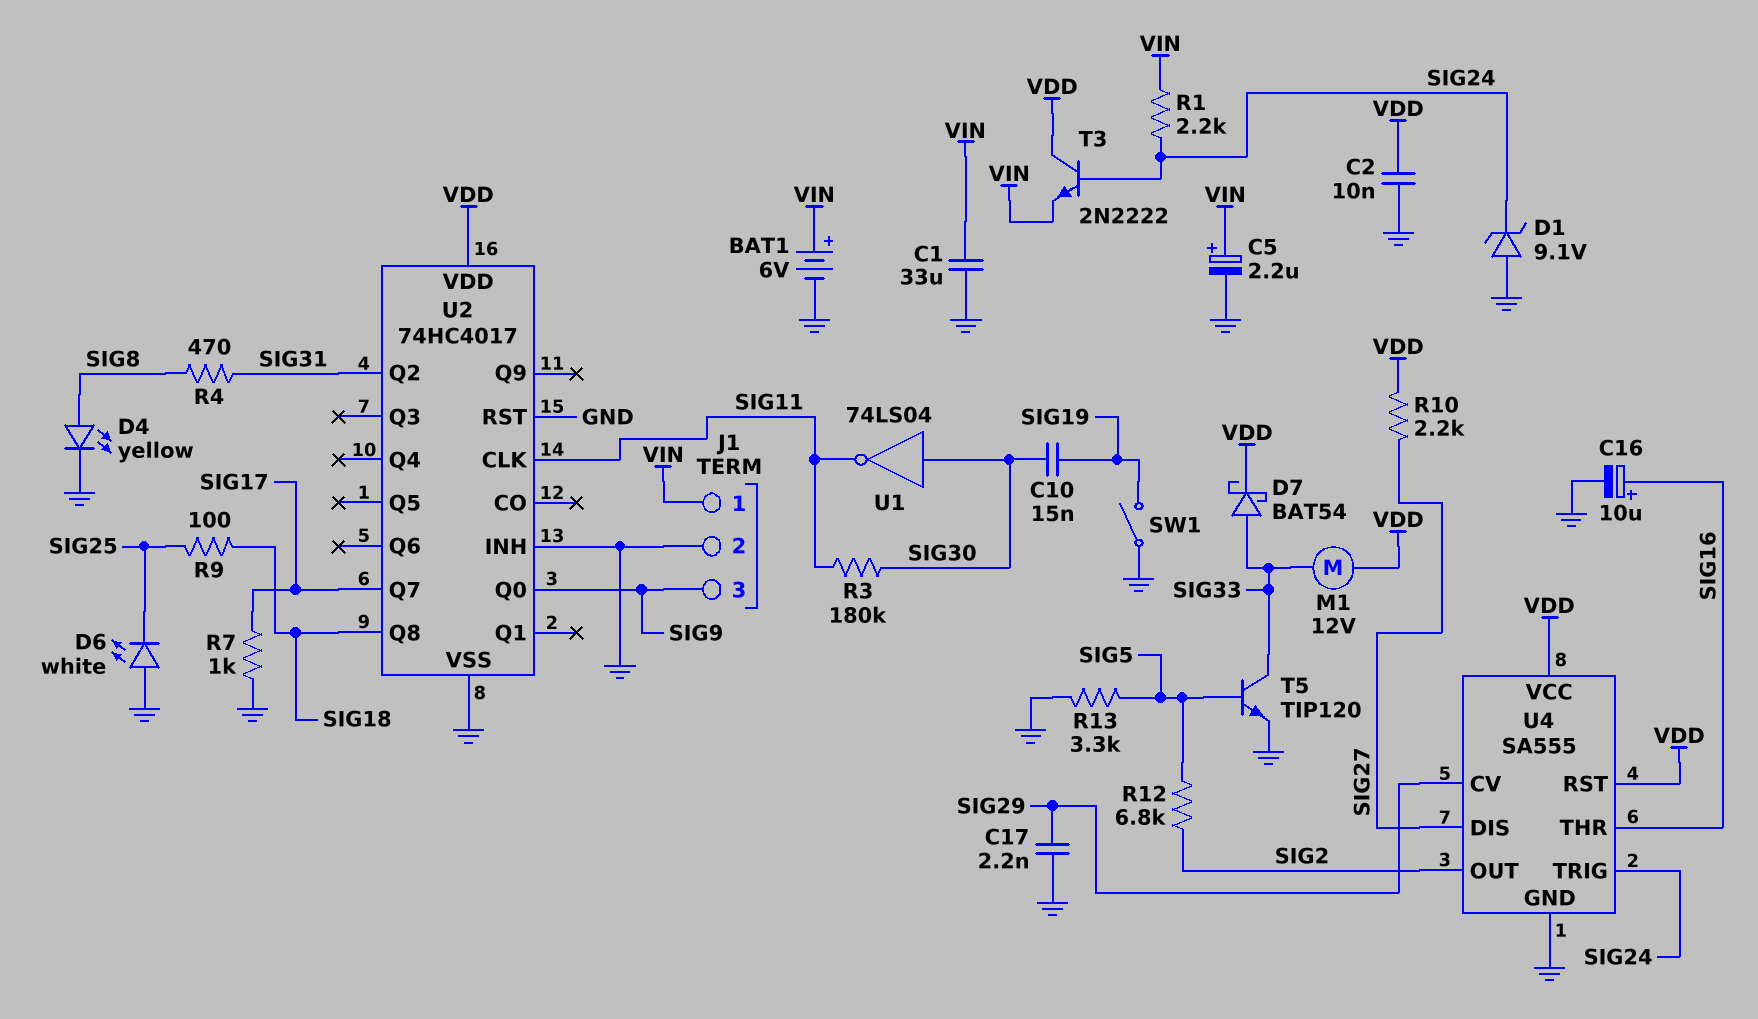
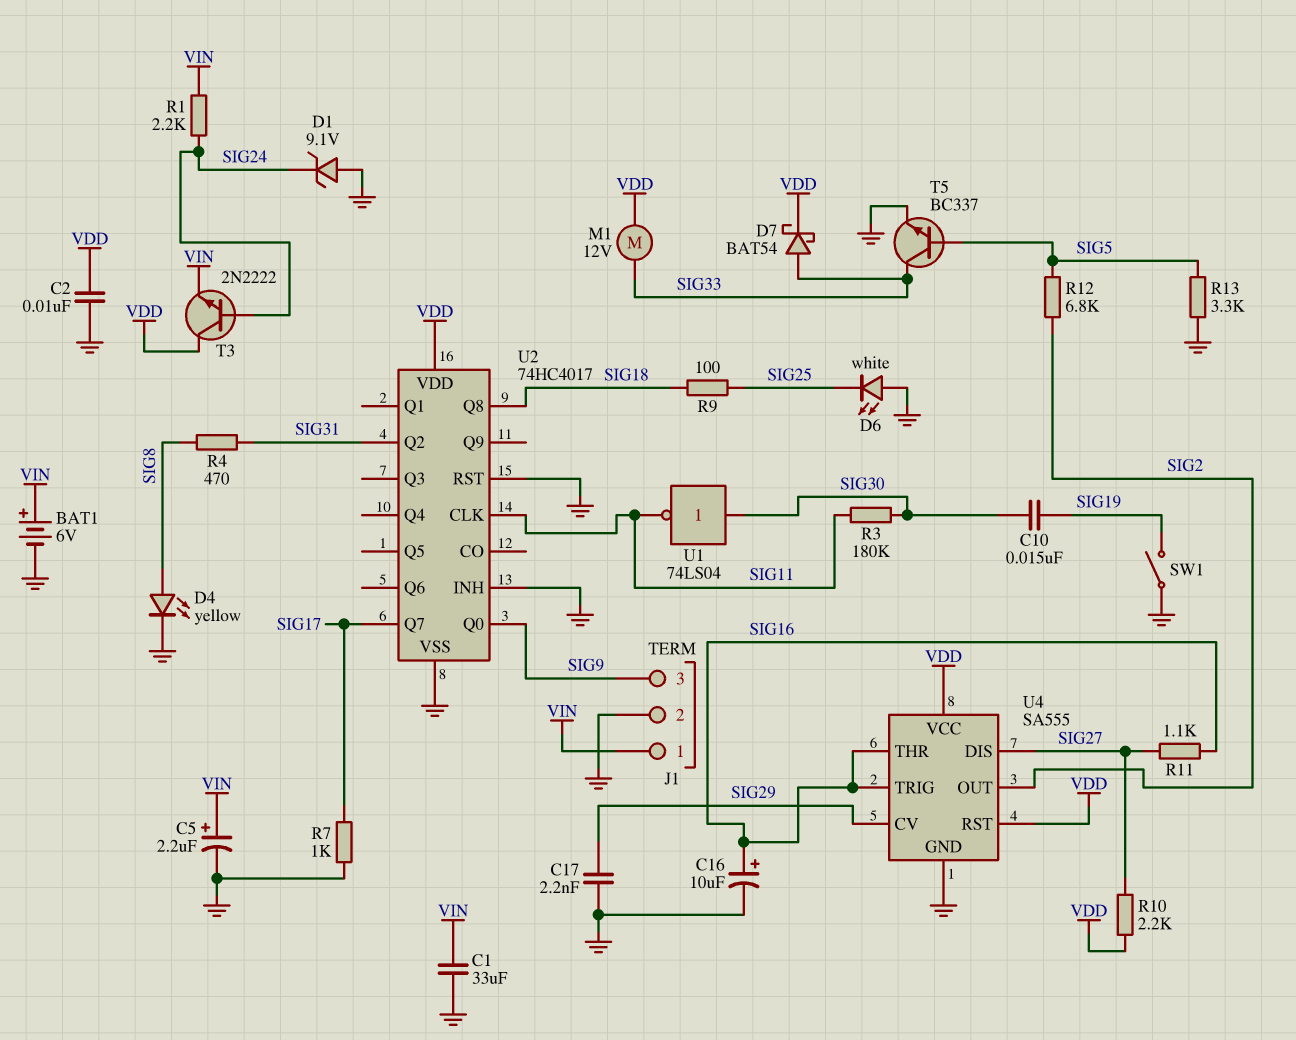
R11: none -> 1.1k (SIG16, SIG27)
T5: NPN TIP120 (B SIG5, C SIG33, E GND) -> NPN BC337 (B SIG5, C SIG33, E GND)
U4 pin TRIG: SIG24 -> SIG16

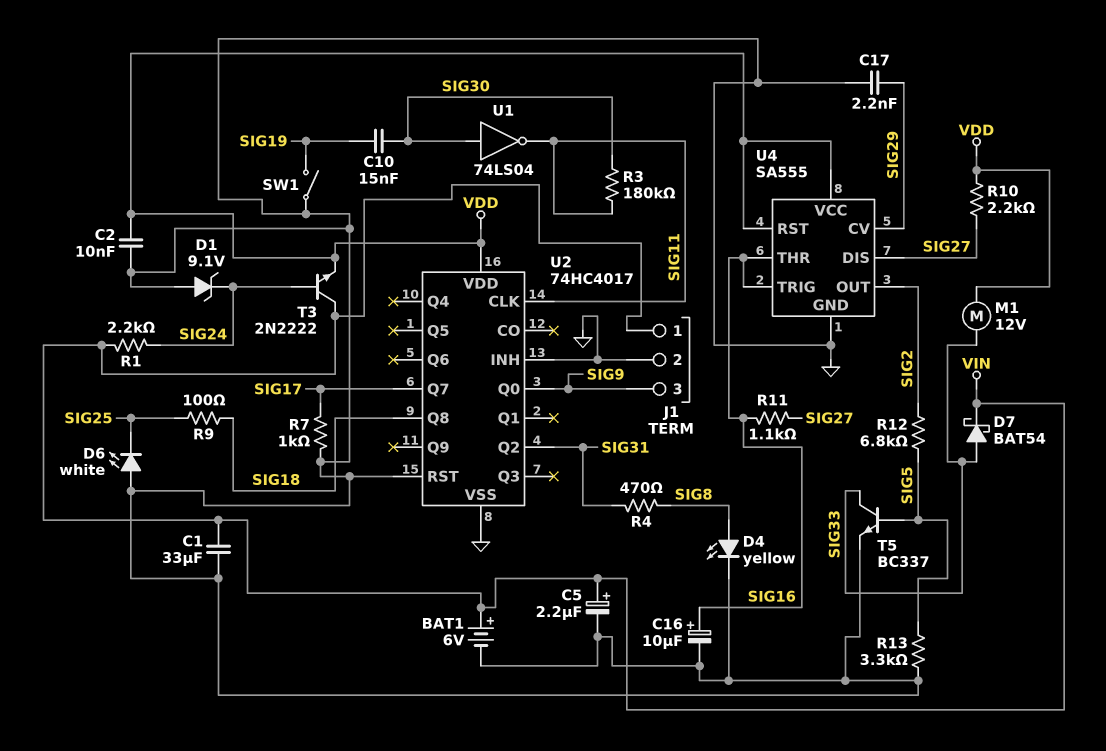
D7: schottky BAT54 (A SIG33, K VDD) -> schottky BAT54 (A SIG33, K VIN)
T3: NPN 2N2222 (B SIG24, C VDD, E VIN) -> NPN 2N2222 (B SIG24, C VIN, E VDD)

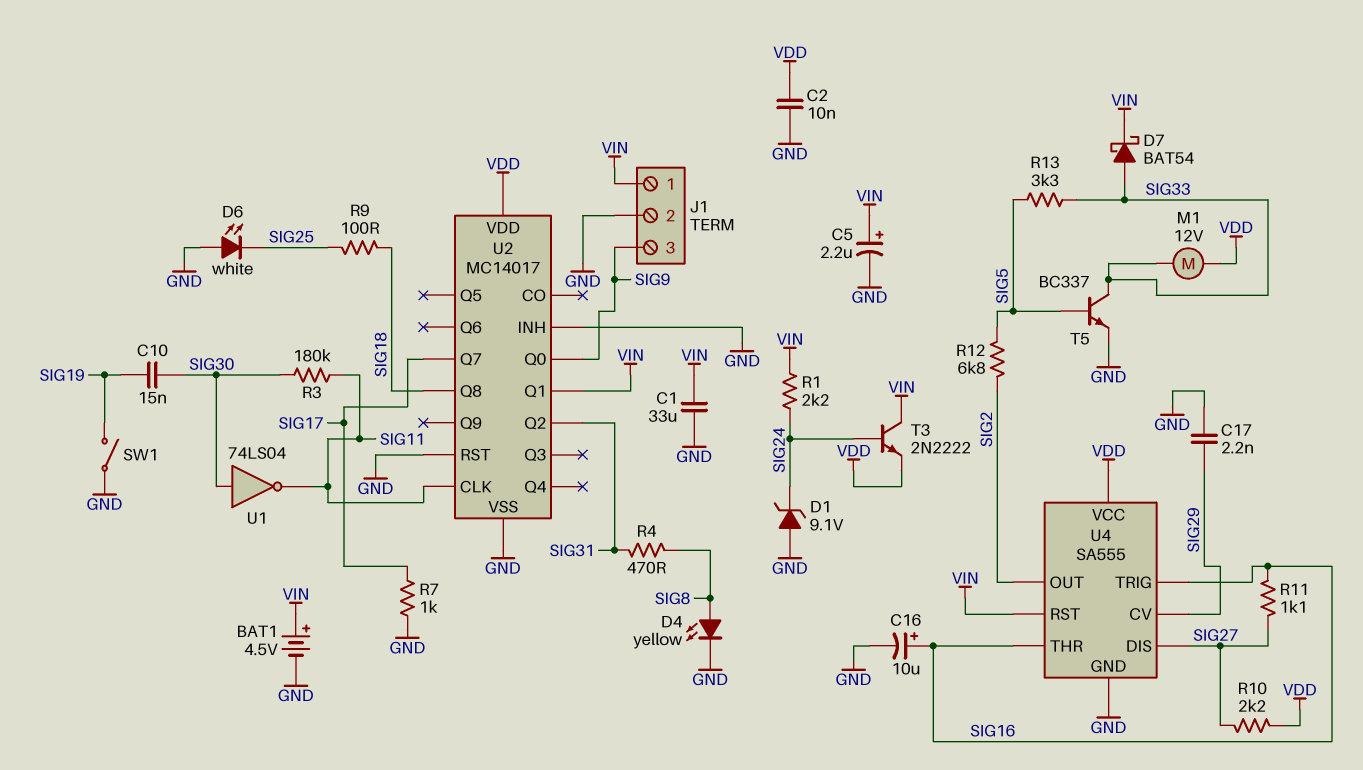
BAT1: 6V (plus VIN, minus GND) -> 4.5V (plus VIN, minus GND)
R13: 3.3k (GND, SIG5) -> 3.3k (SIG5, SIG33)
U2: 74HC4017 -> MC14017
U2 pin Q1: none -> VIN
U4 pin RST: VDD -> VIN

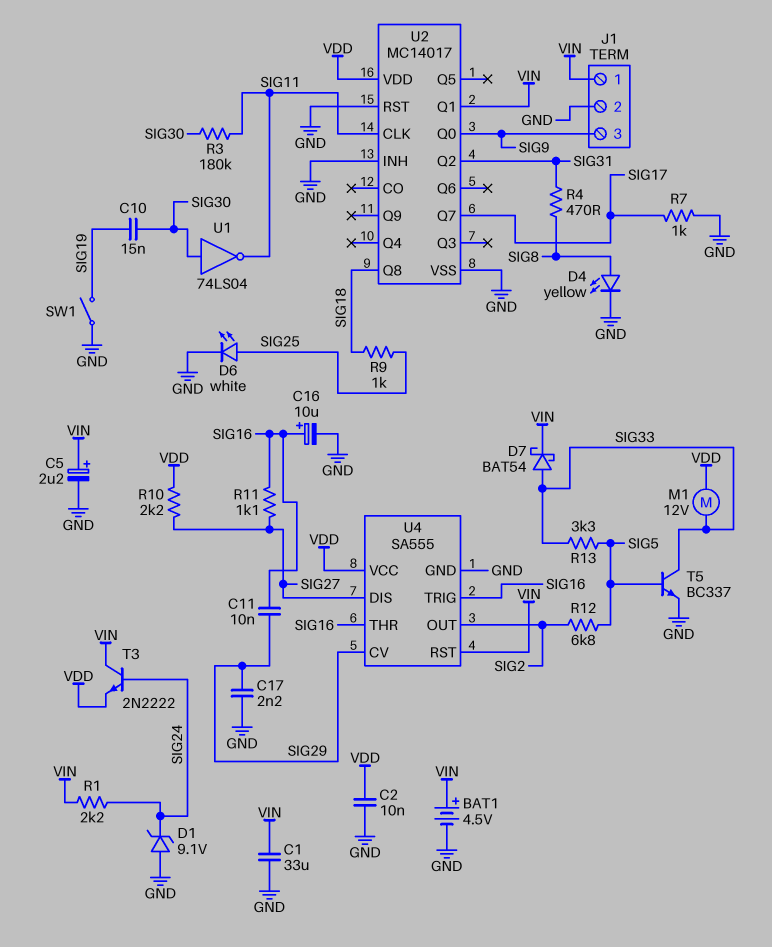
C11: none -> 10nF (SIG16, SIG29)
D6: LED white (A GND, K SIG25) -> LED white (A SIG25, K GND)
R9: 100 (SIG18, SIG25) -> 1k (SIG18, SIG25)

